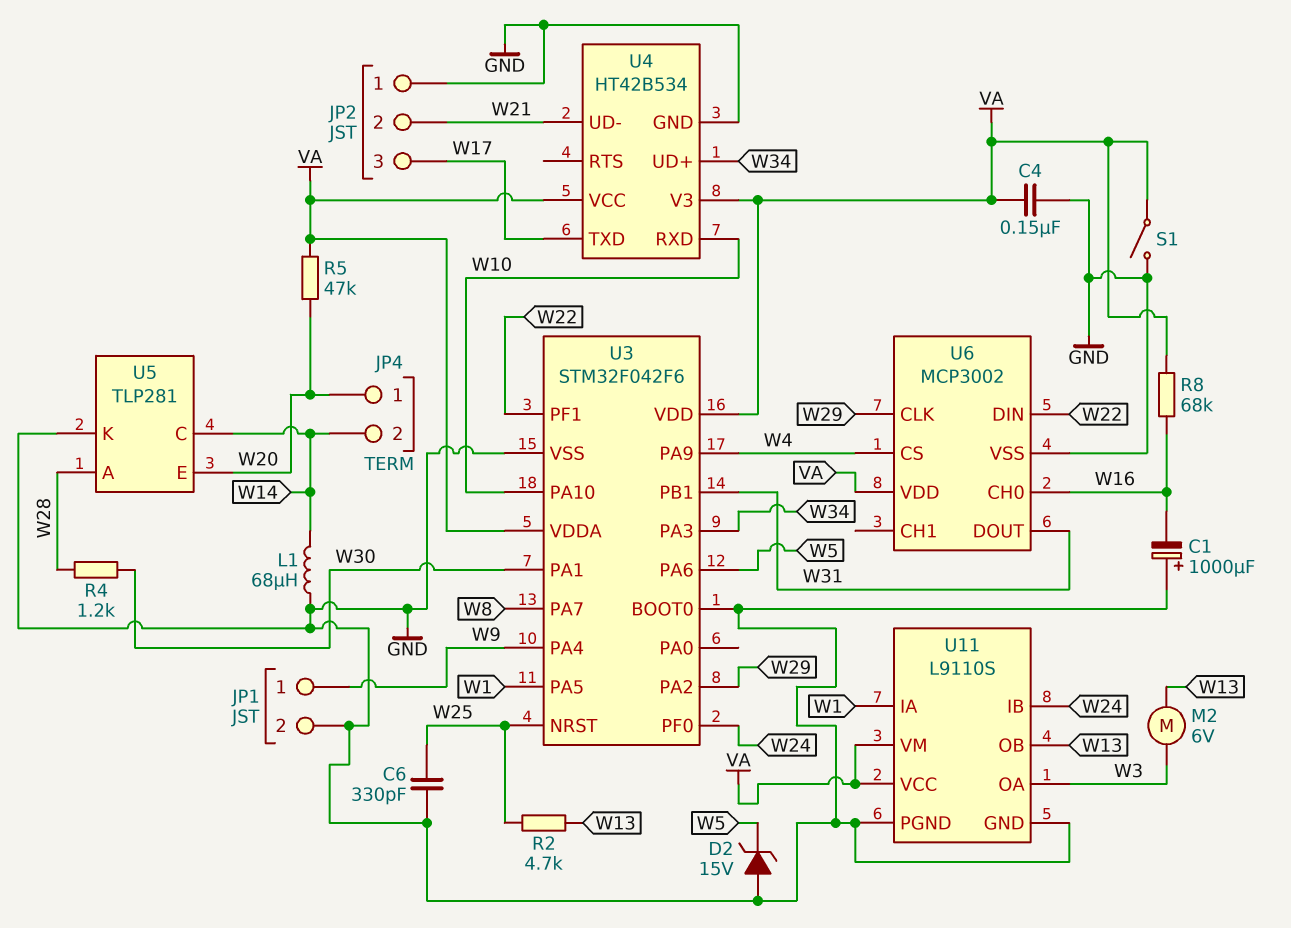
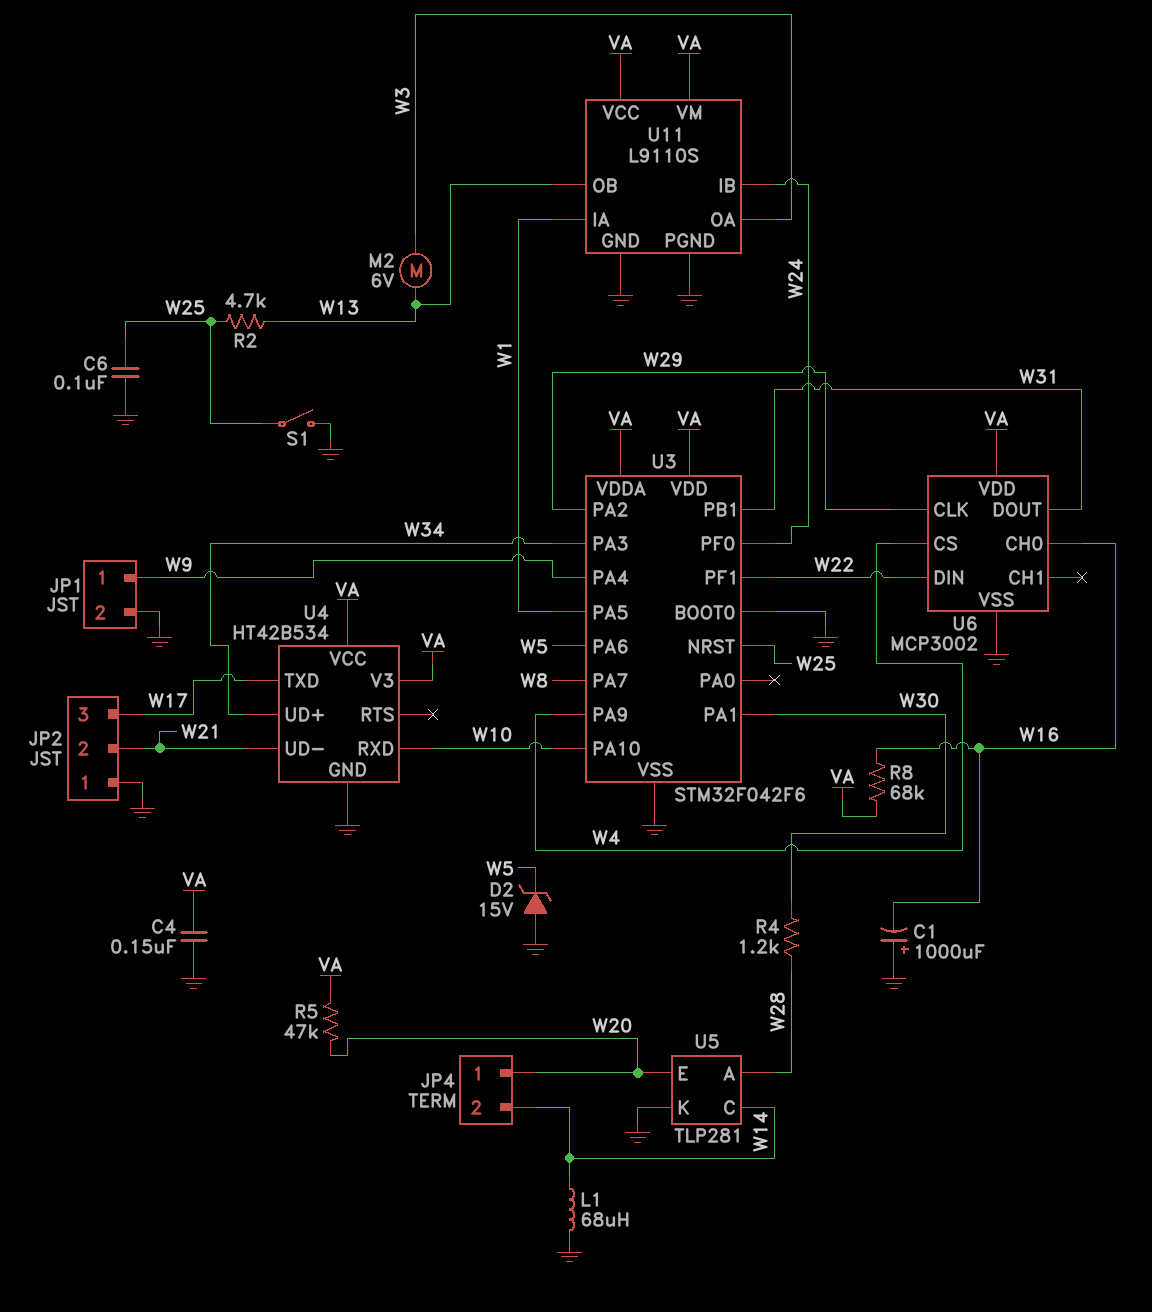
C6: 330pF (GND, W25) -> 100nF (GND, W25)
S1: switch (GND, VA) -> switch (GND, W25)

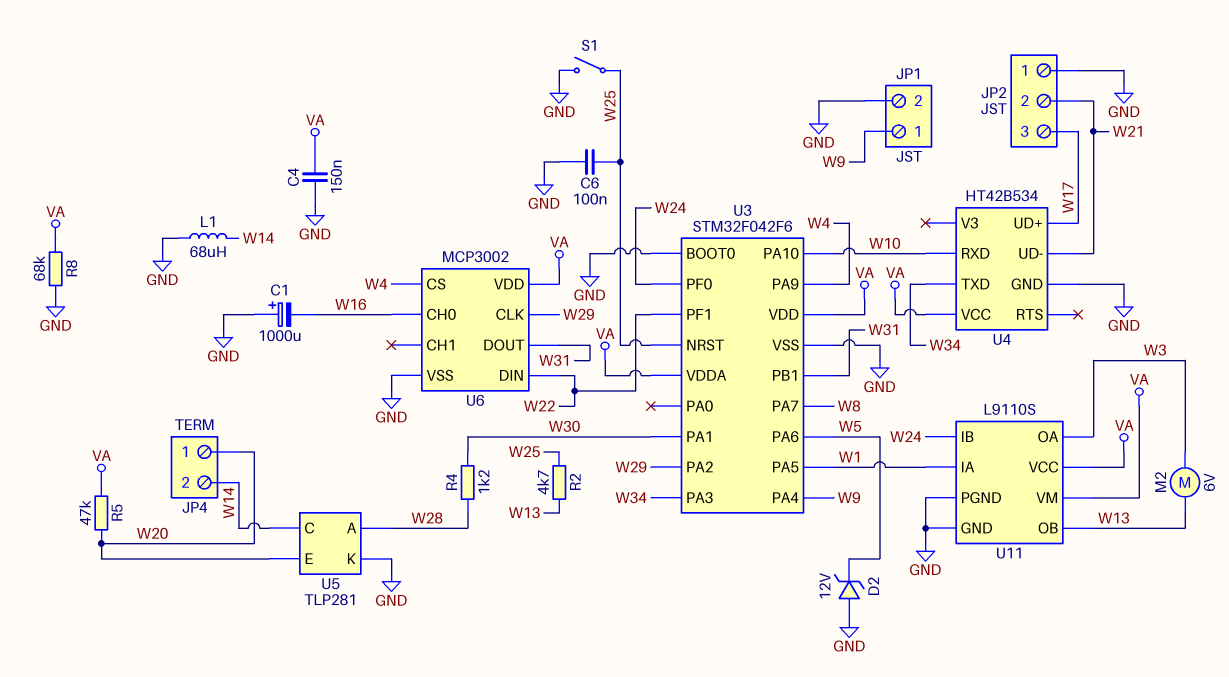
D2: zener 15V (A GND, K W5) -> zener 12V (A GND, K W5)
R8: 68k (VA, W16) -> 68k (GND, VA)
U4 pin TXD: W17 -> W34
U4 pin UD+: W34 -> W17
U4 pin V3: VA -> none

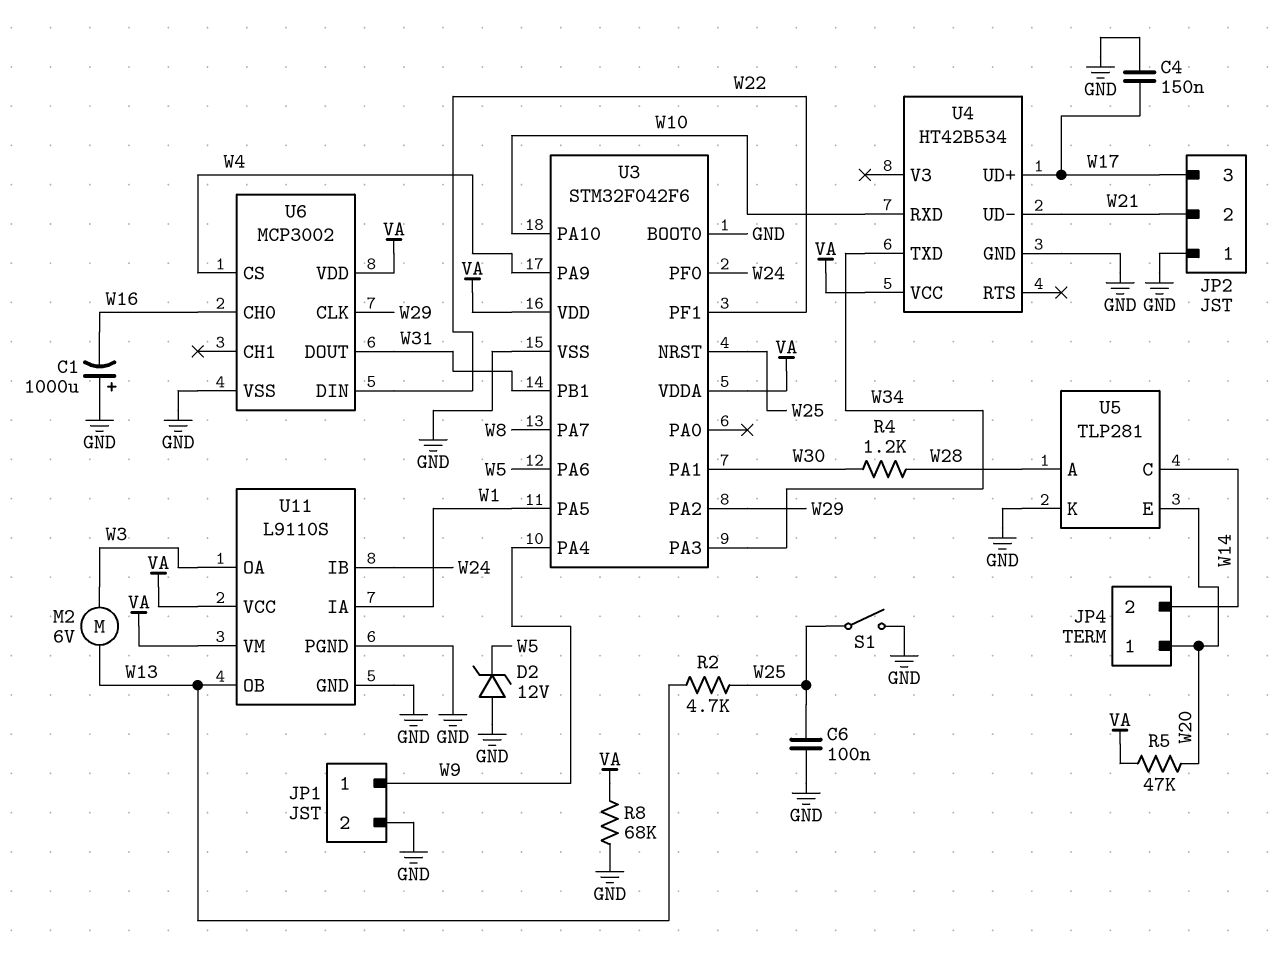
C4: 150nF (GND, VA) -> 150nF (GND, W17)
L1: 68uH (GND, W14) -> none

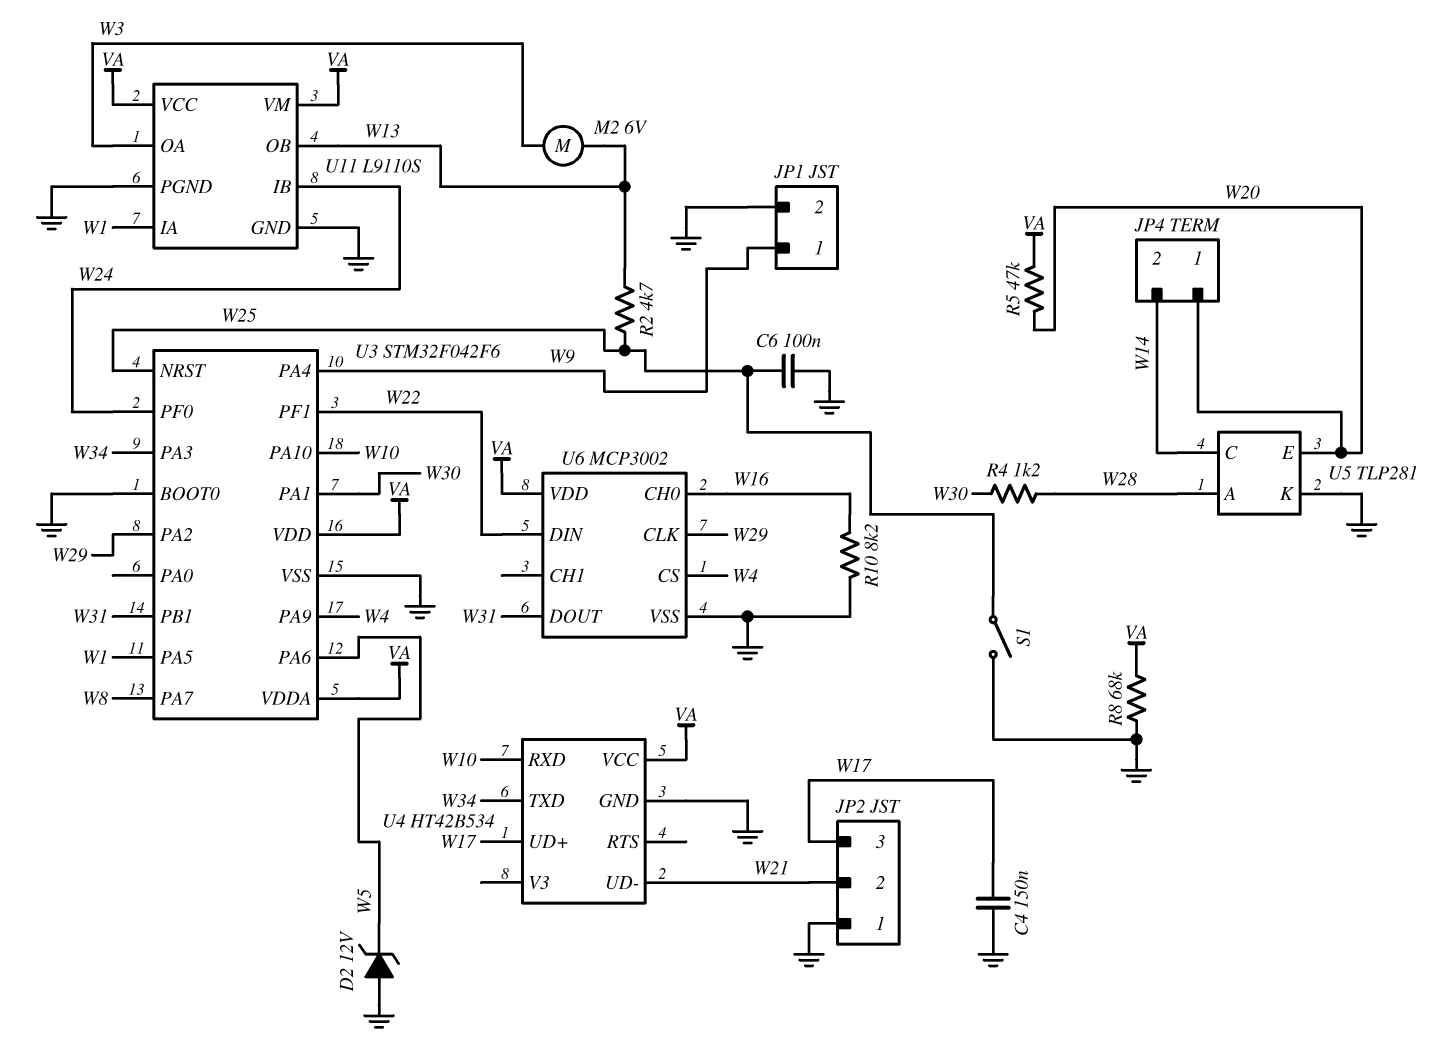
C1: 1000uF (plus GND, minus W16) -> none
R10: none -> 8.2k (GND, W16)

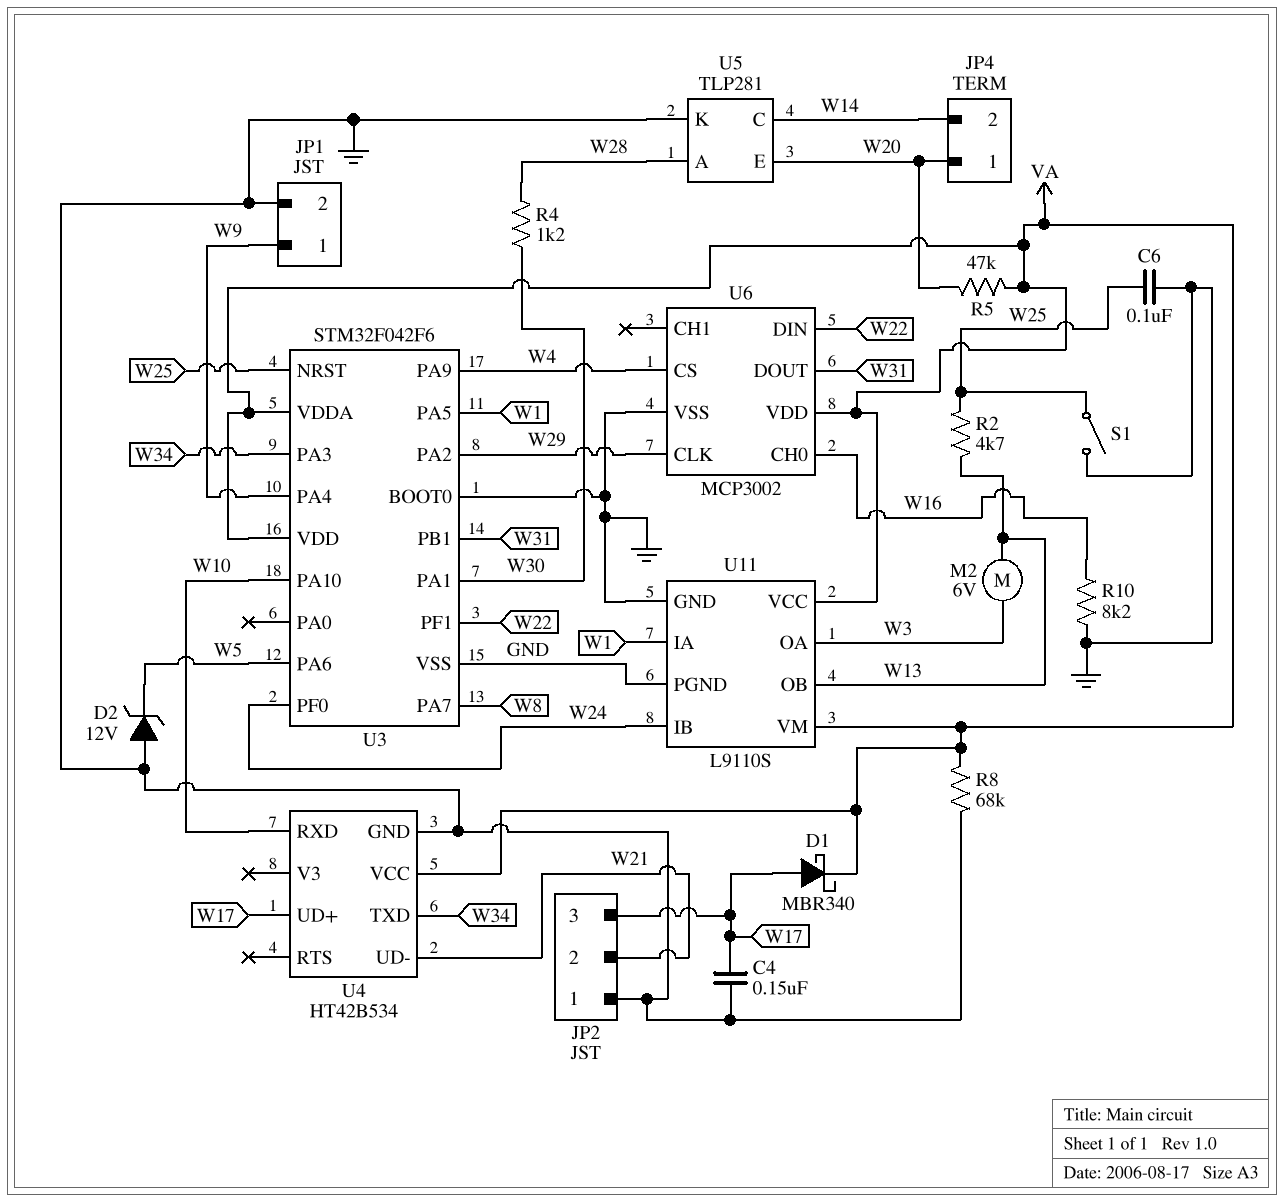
D1: none -> schottky MBR340 (A W17, K VA)

